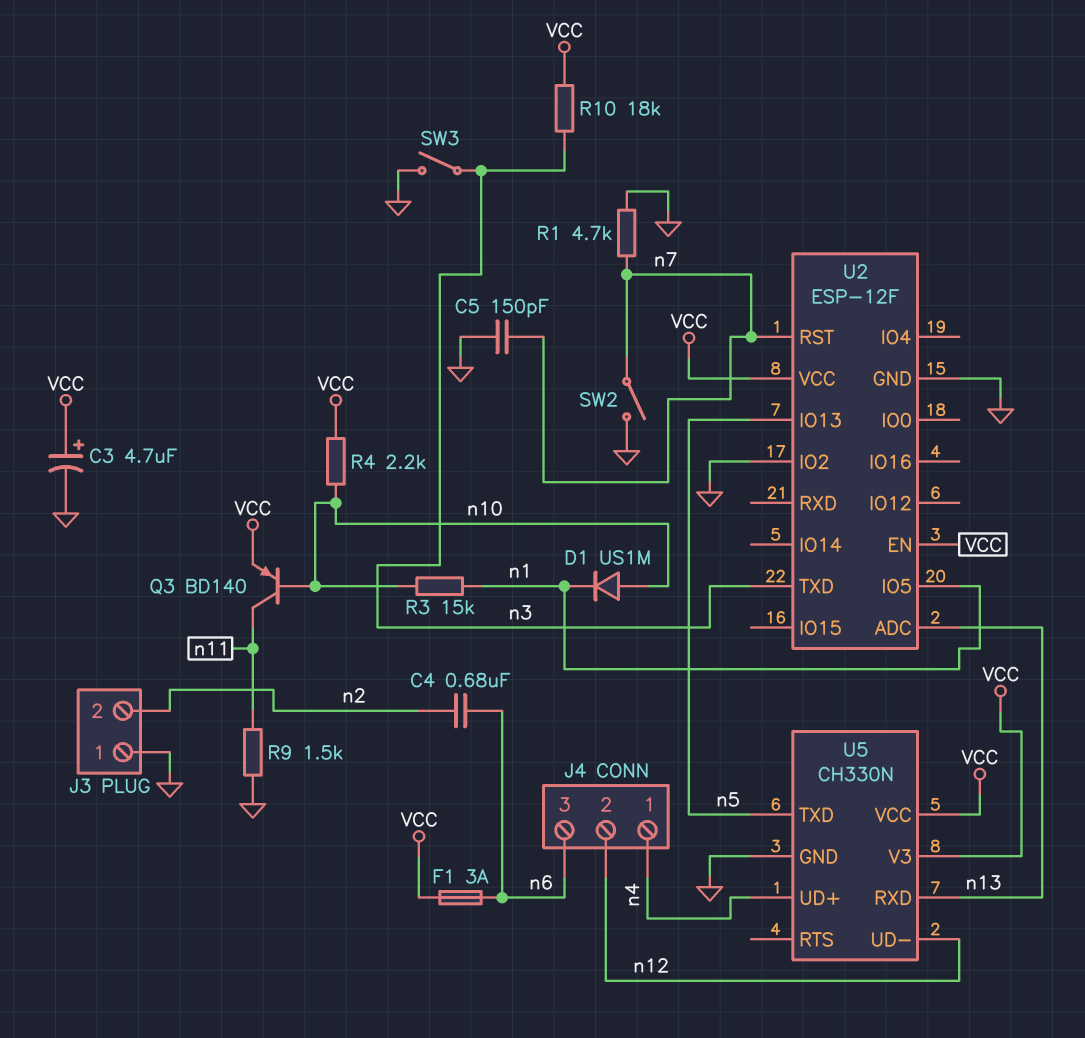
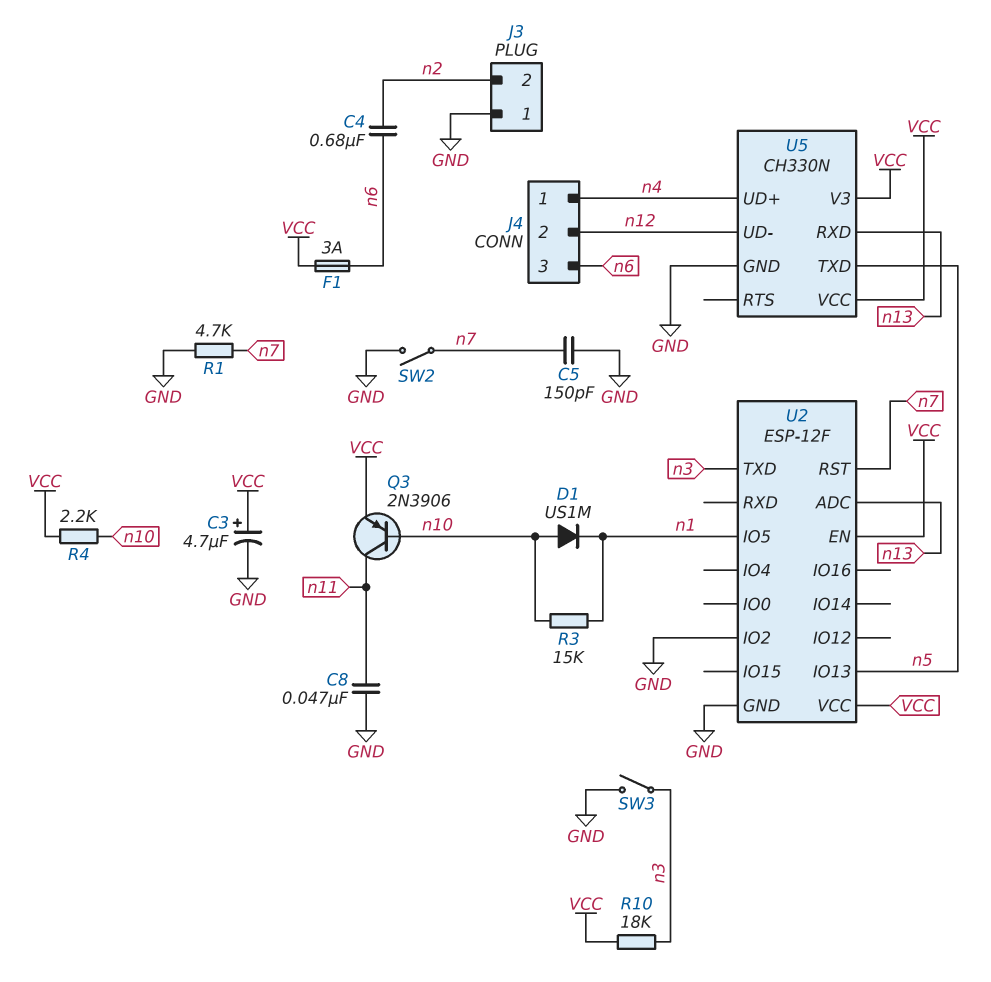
C8: none -> 47nF (GND, n11)
Q3: PNP BD140 (B n10, C n11, E VCC) -> PNP 2N3906 (B n10, C n11, E VCC)
R9: 1.5k (GND, n11) -> none

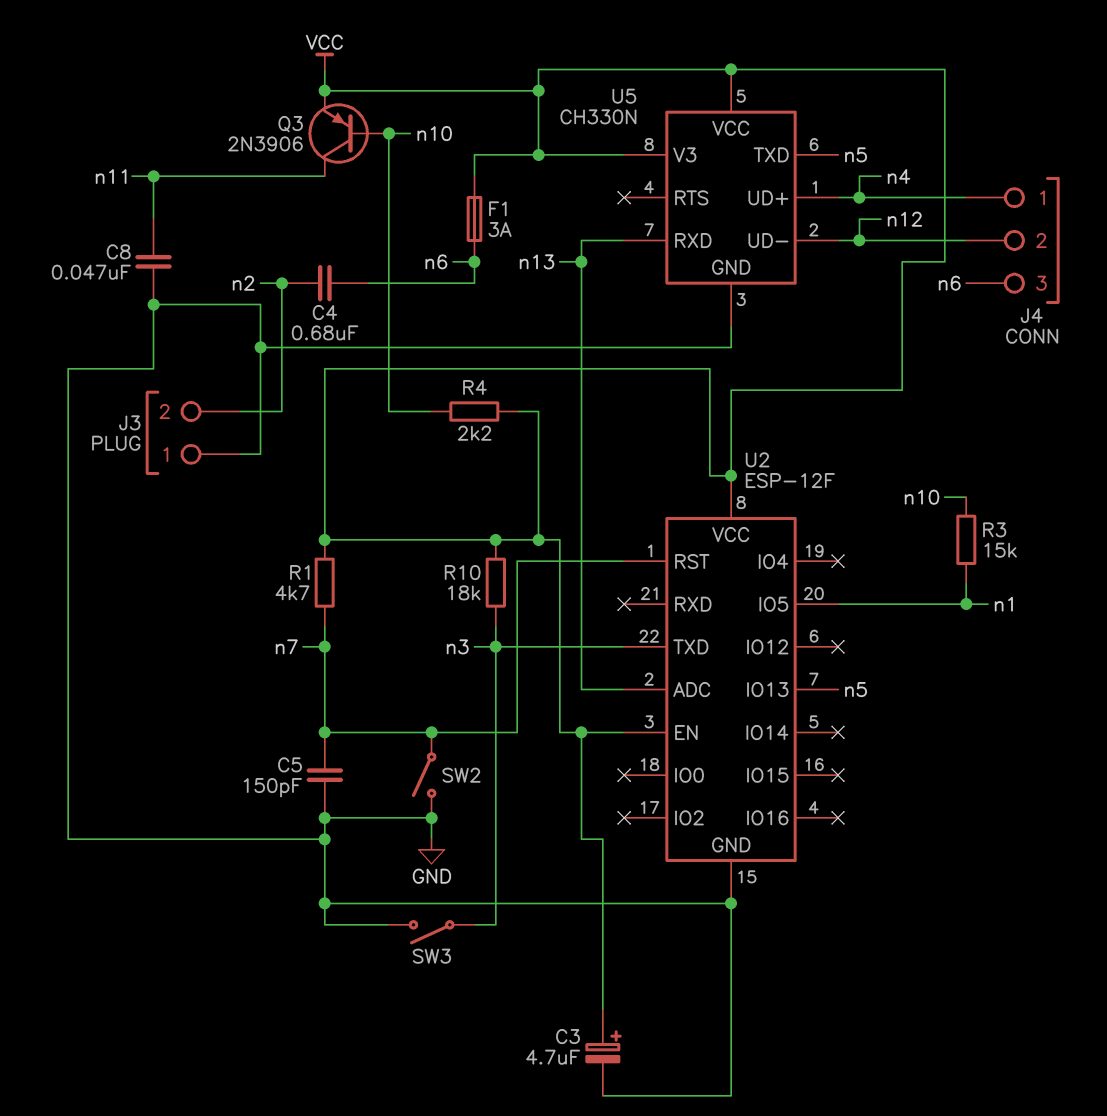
D1: diode US1M (A n10, K n1) -> none
R1: 4.7k (GND, n7) -> 4.7k (VCC, n7)
U2 pin IO2: GND -> none

